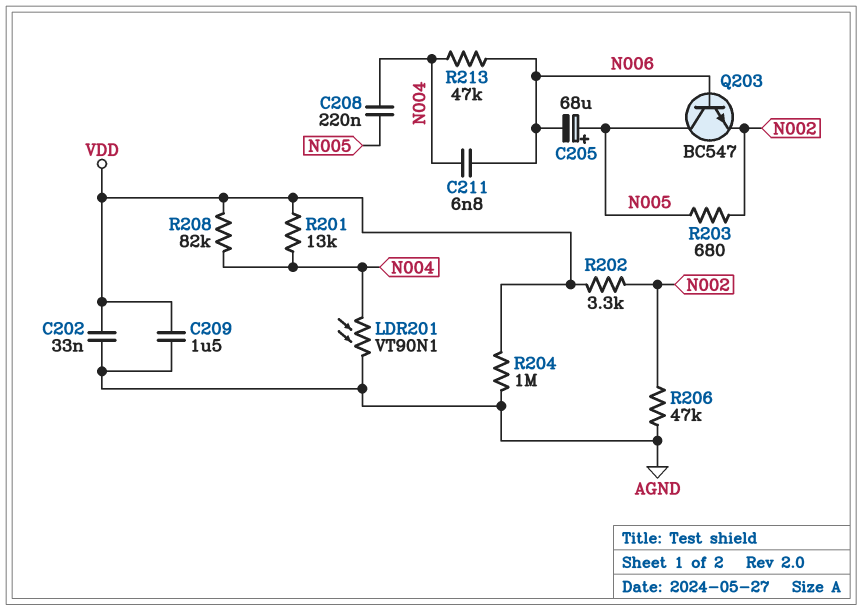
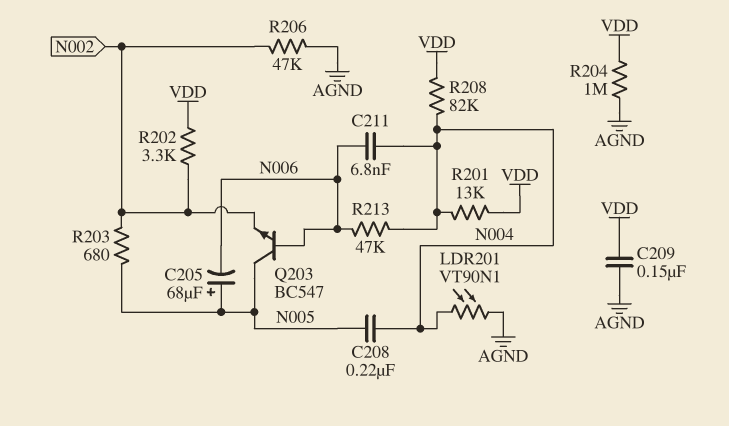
C202: 33nF (AGND, VDD) -> none
C209: 1.5uF (AGND, VDD) -> 150nF (AGND, VDD)

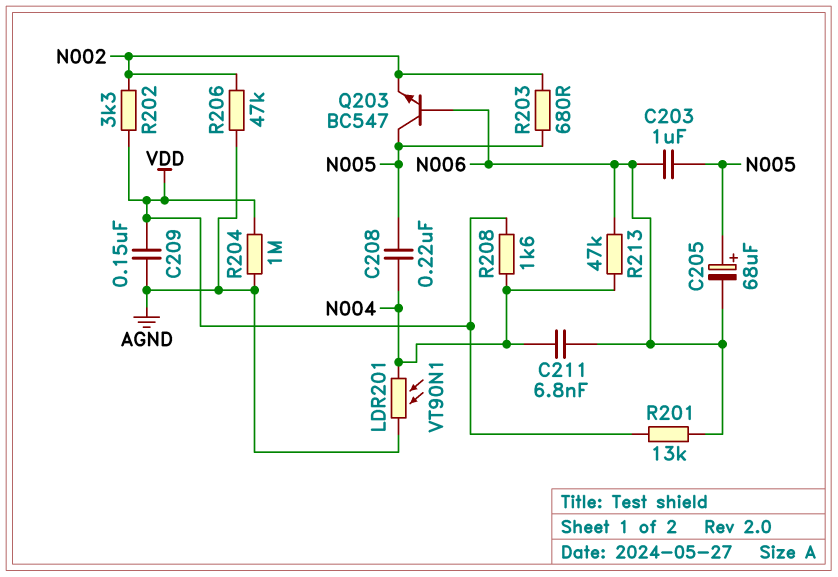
C203: none -> 1uF (N005, N006)
R201: 13k (N004, VDD) -> 13k (N006, VDD)
R208: 82k (N004, VDD) -> 1.6k (N004, VDD)

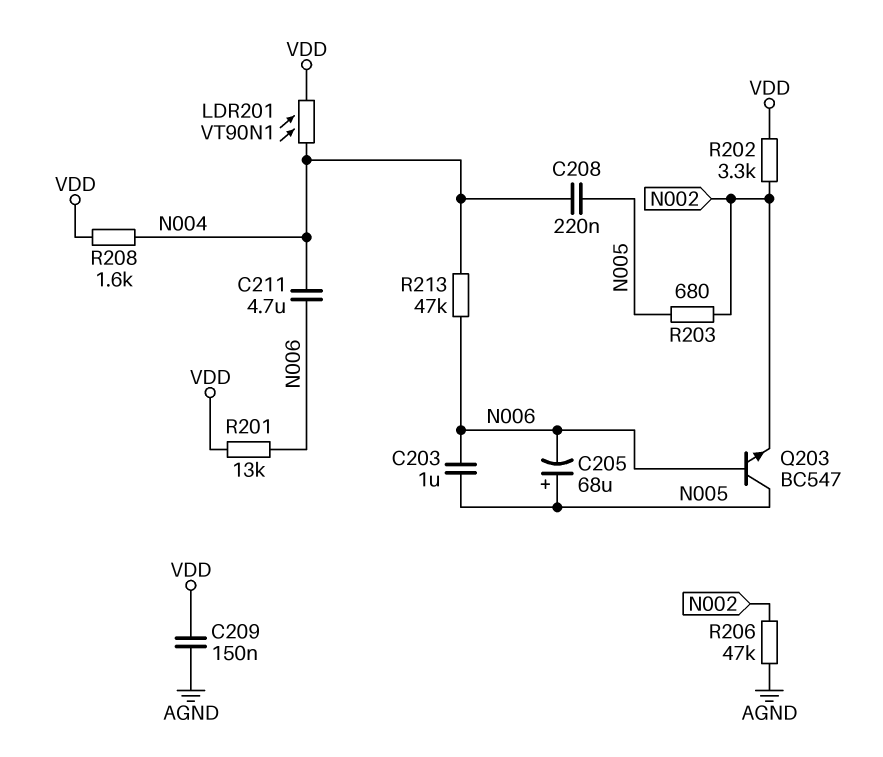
C211: 6.8nF (N004, N006) -> 4.7uF (N004, N006)
LDR201: VT90N1 (AGND, N004) -> VT90N1 (N004, VDD)
R204: 1M (AGND, VDD) -> none

